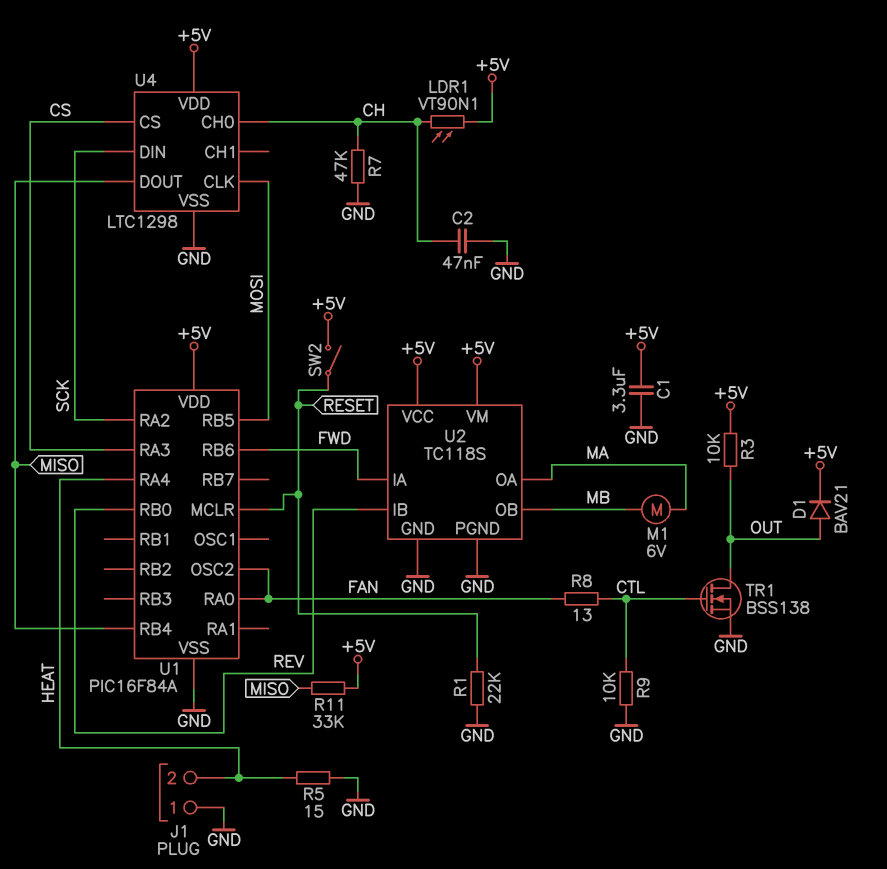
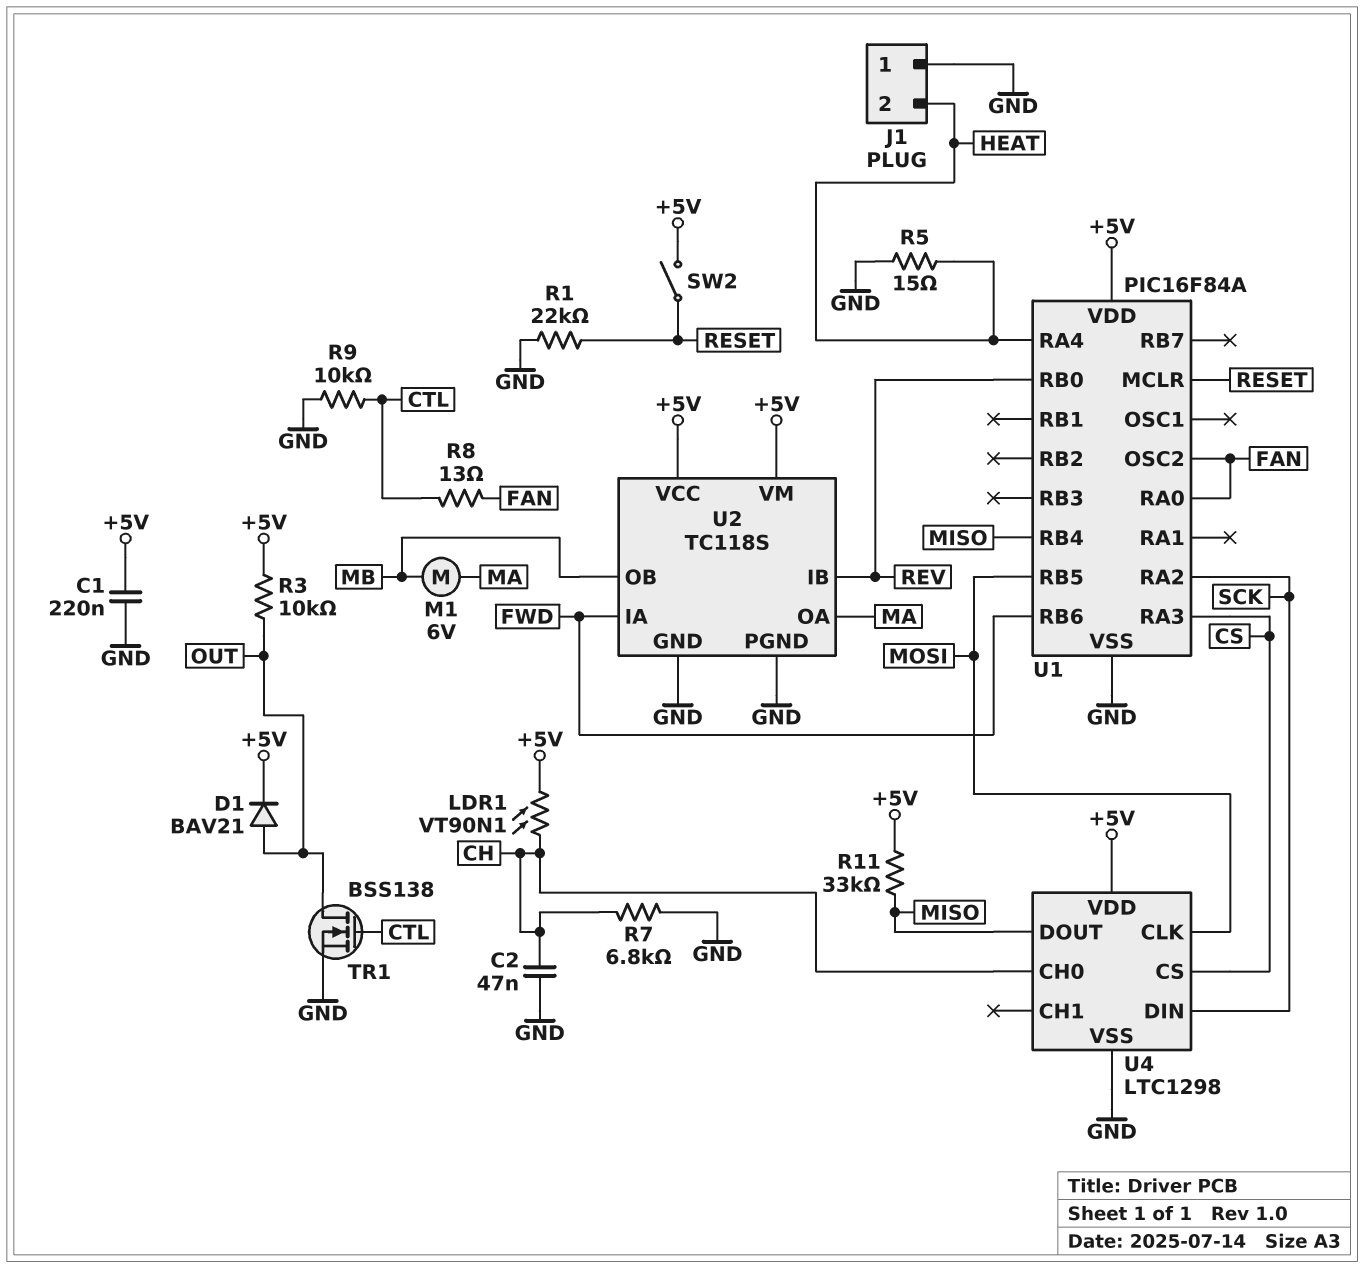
C1: 3.3uF (+5V, GND) -> 220nF (+5V, GND)
R7: 47k (CH, GND) -> 6.8k (CH, GND)

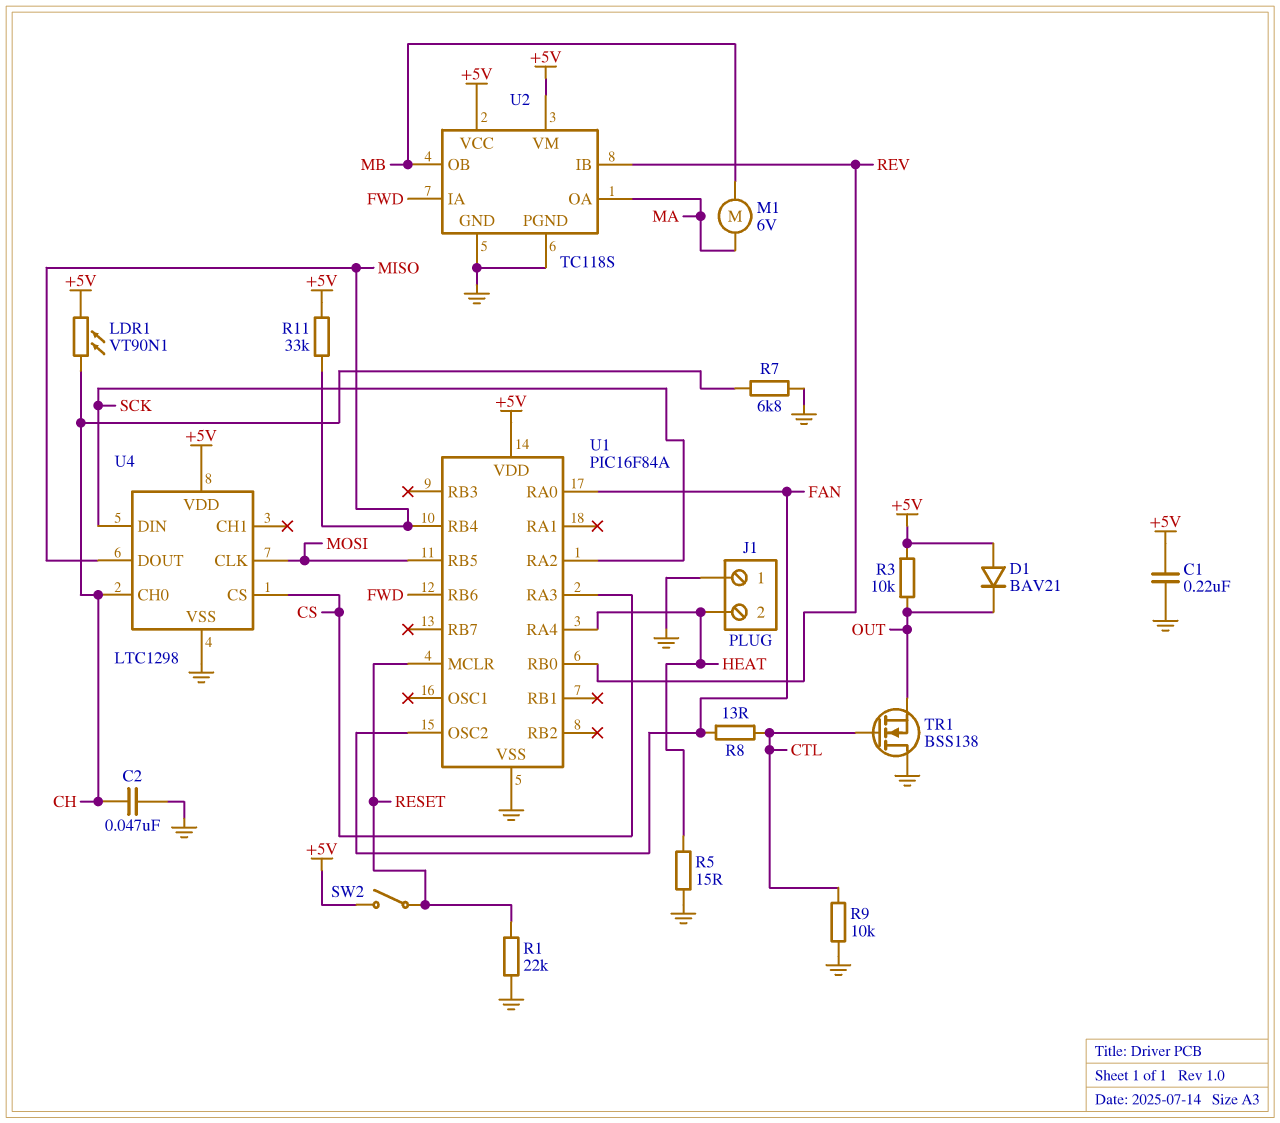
D1: diode BAV21 (A OUT, K +5V) -> diode BAV21 (A +5V, K OUT)
TR1: NMOS BSS138 (G CTL, D OUT, S GND) -> NMOS BSS138 (G CTL, D GND, S OUT)

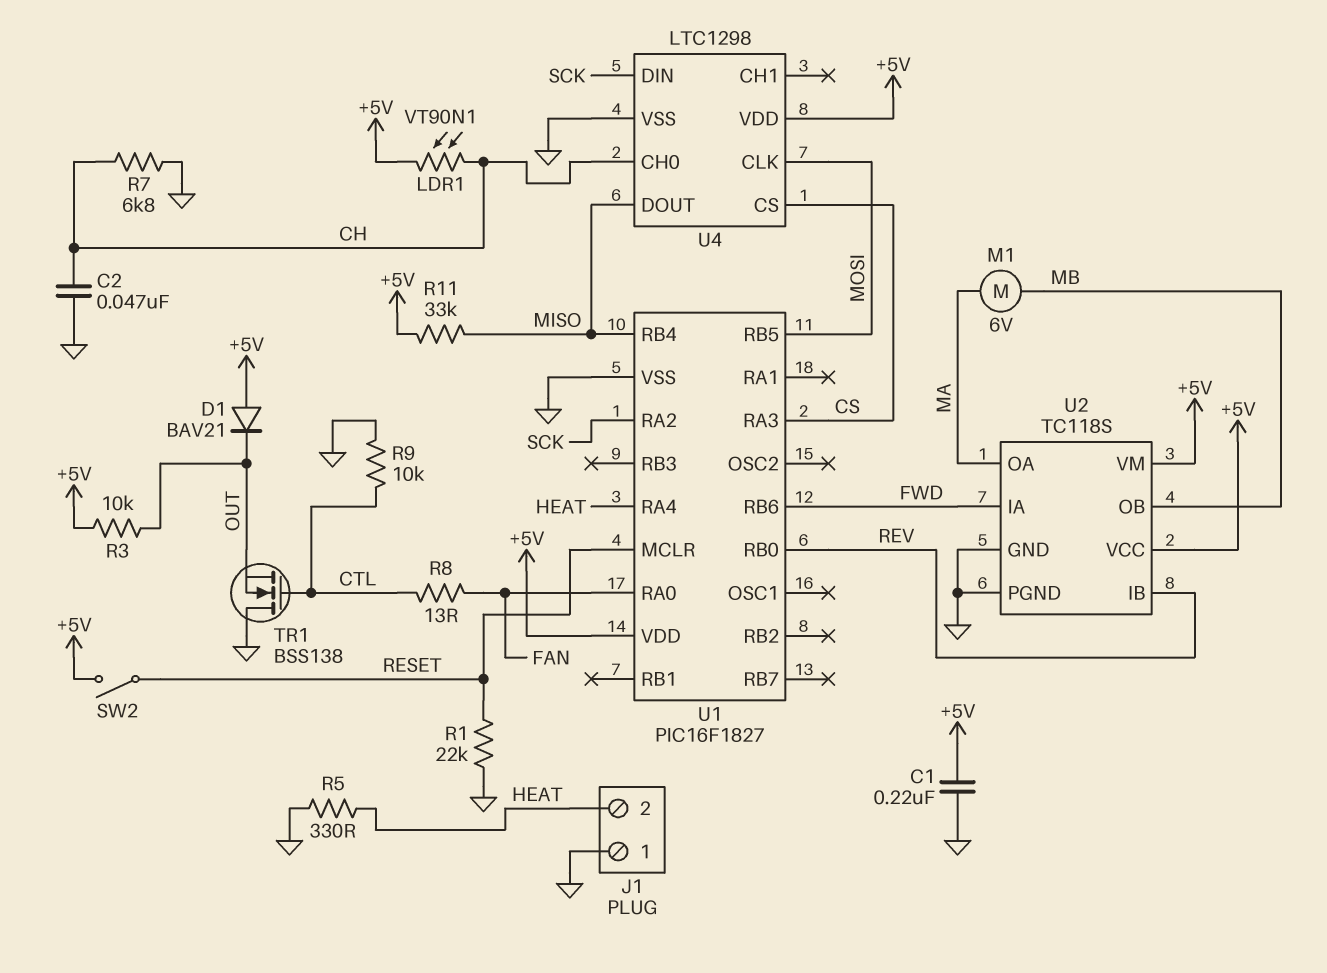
R5: 15 (GND, HEAT) -> 330 (GND, HEAT)
U1: PIC16F84A -> PIC16F1827
U1 pin OSC2: FAN -> none

